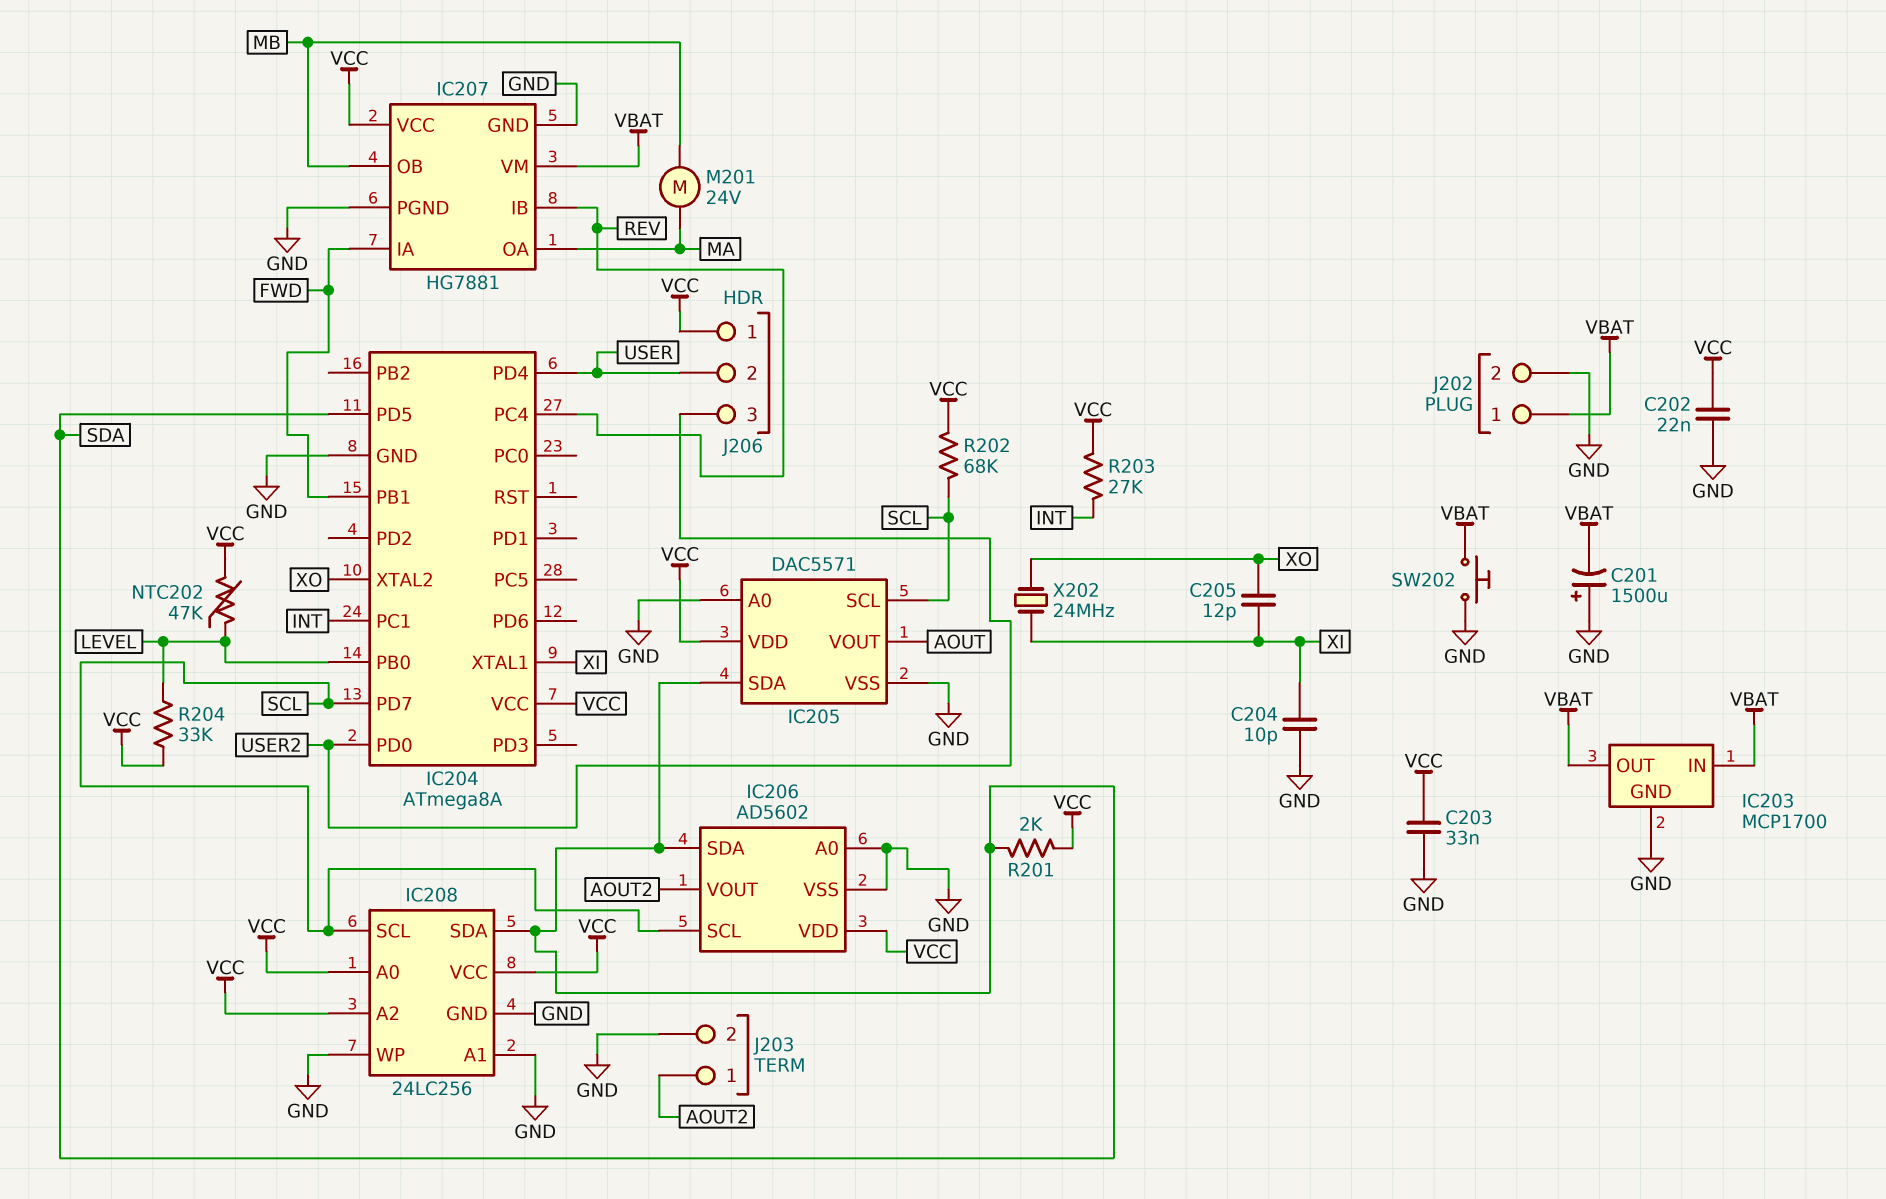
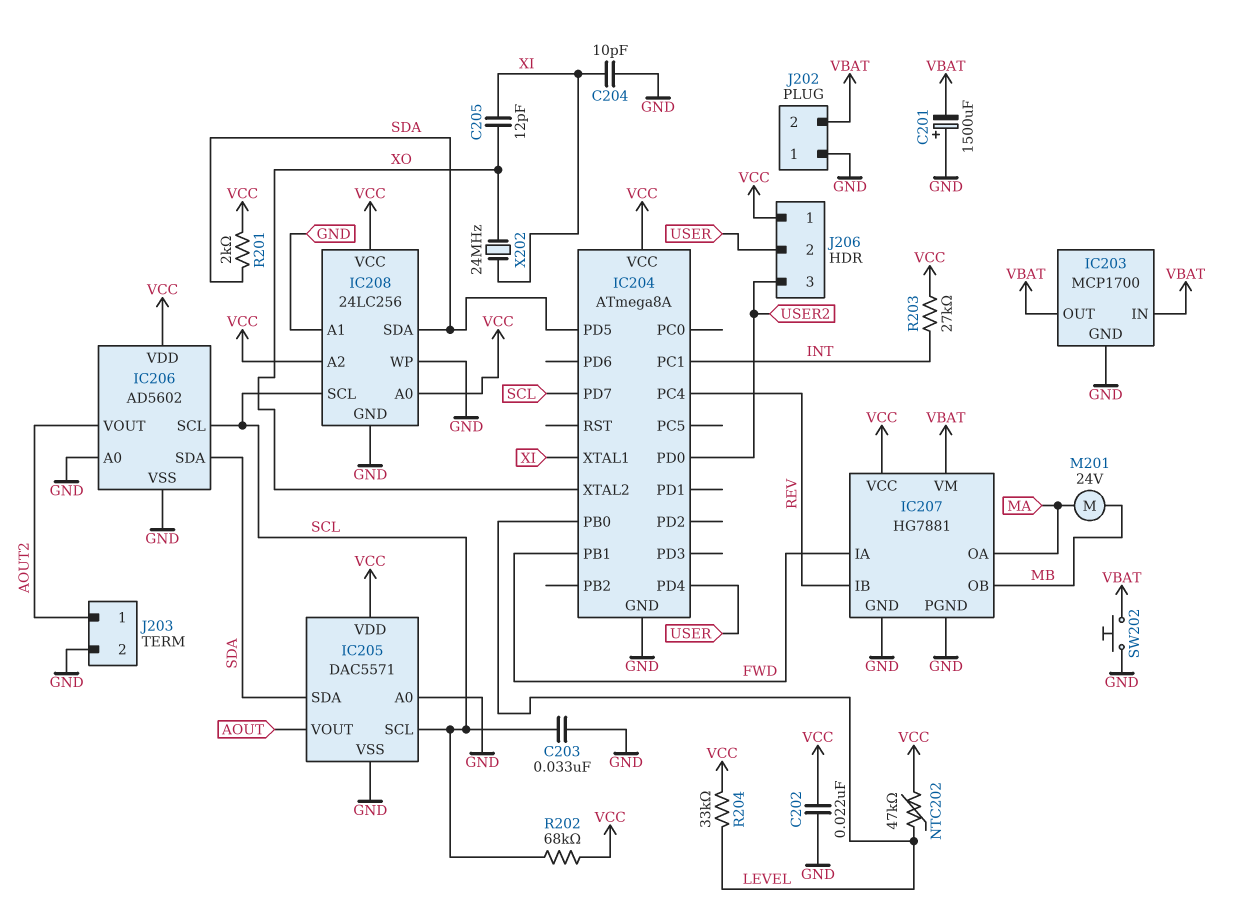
C203: 33nF (GND, VCC) -> 33nF (GND, SCL)
J202 pin 1: VBAT -> GND
J202 pin 2: GND -> VBAT

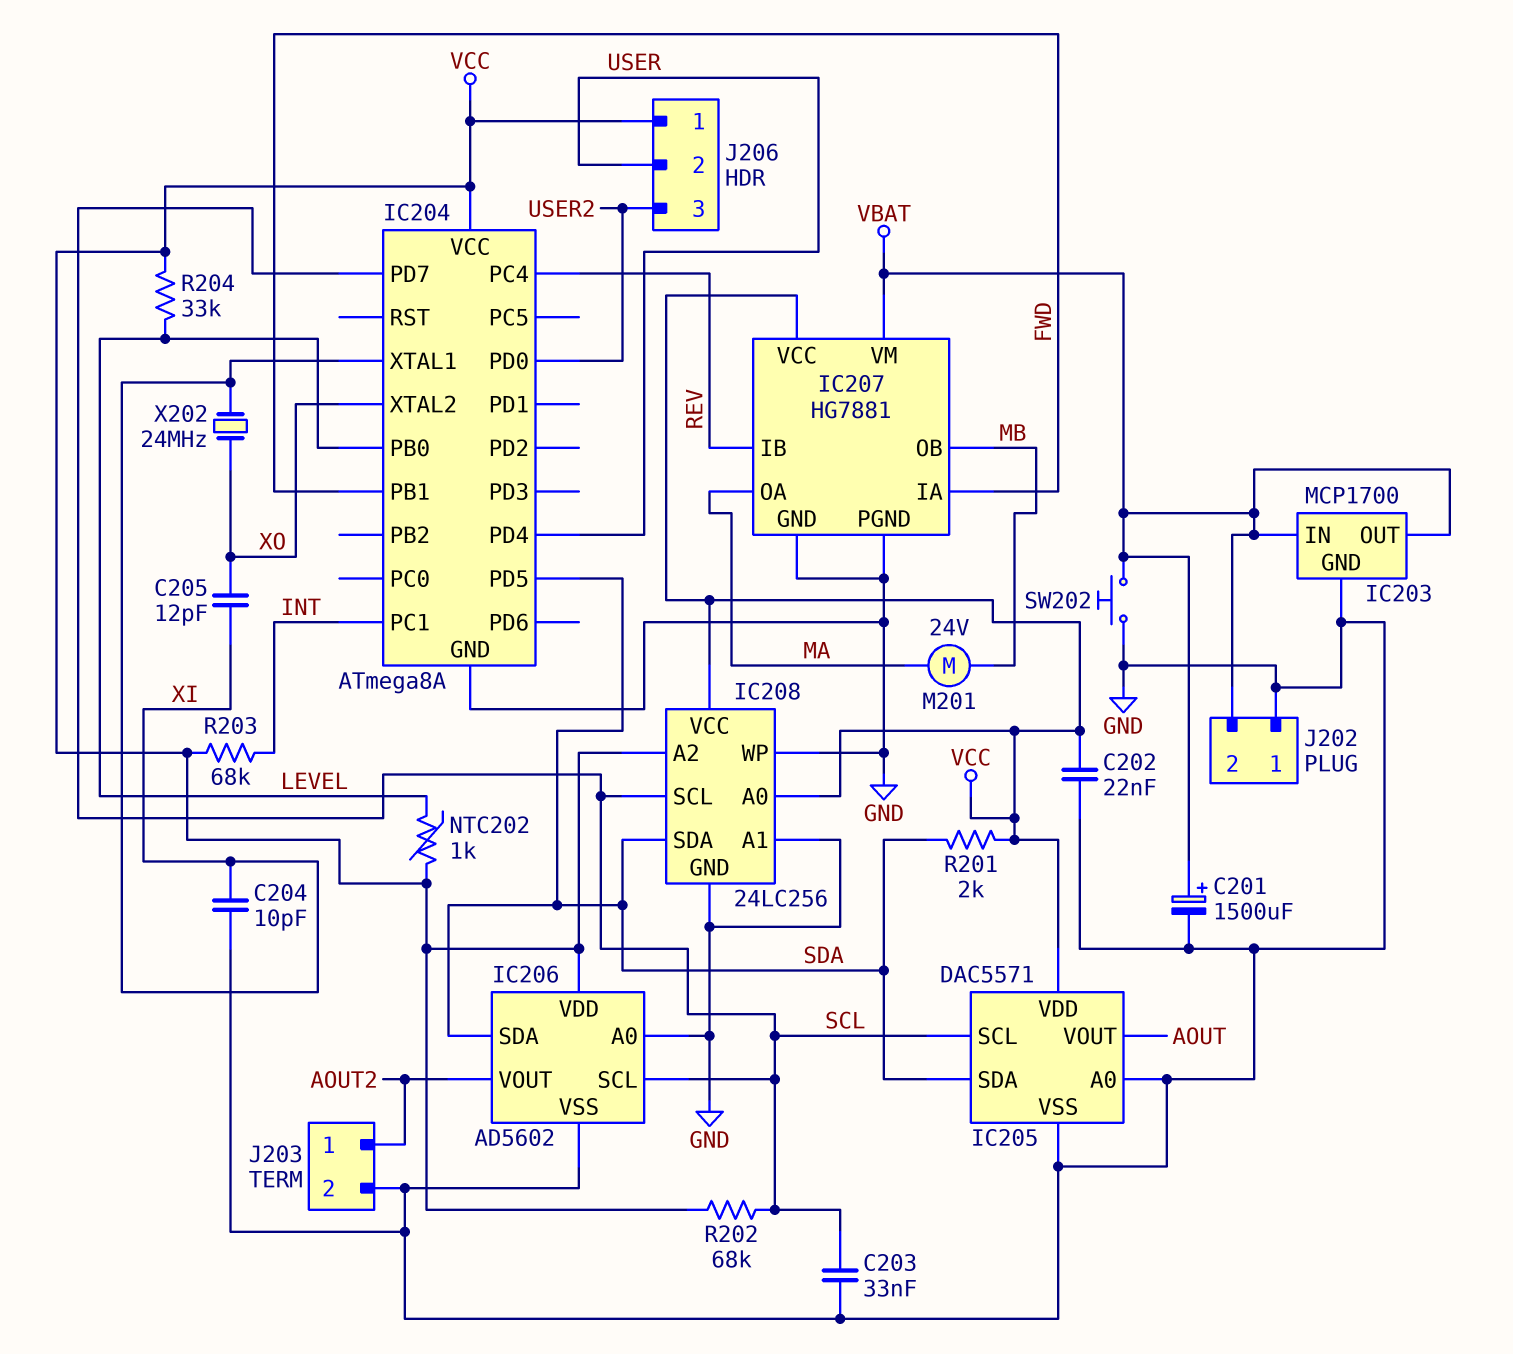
C201: 1500uF (plus GND, minus VBAT) -> 1500uF (plus VBAT, minus GND)
NTC202: 47k (LEVEL, VCC) -> 1k (LEVEL, VCC)
R203: 27k (INT, VCC) -> 68k (INT, VCC)

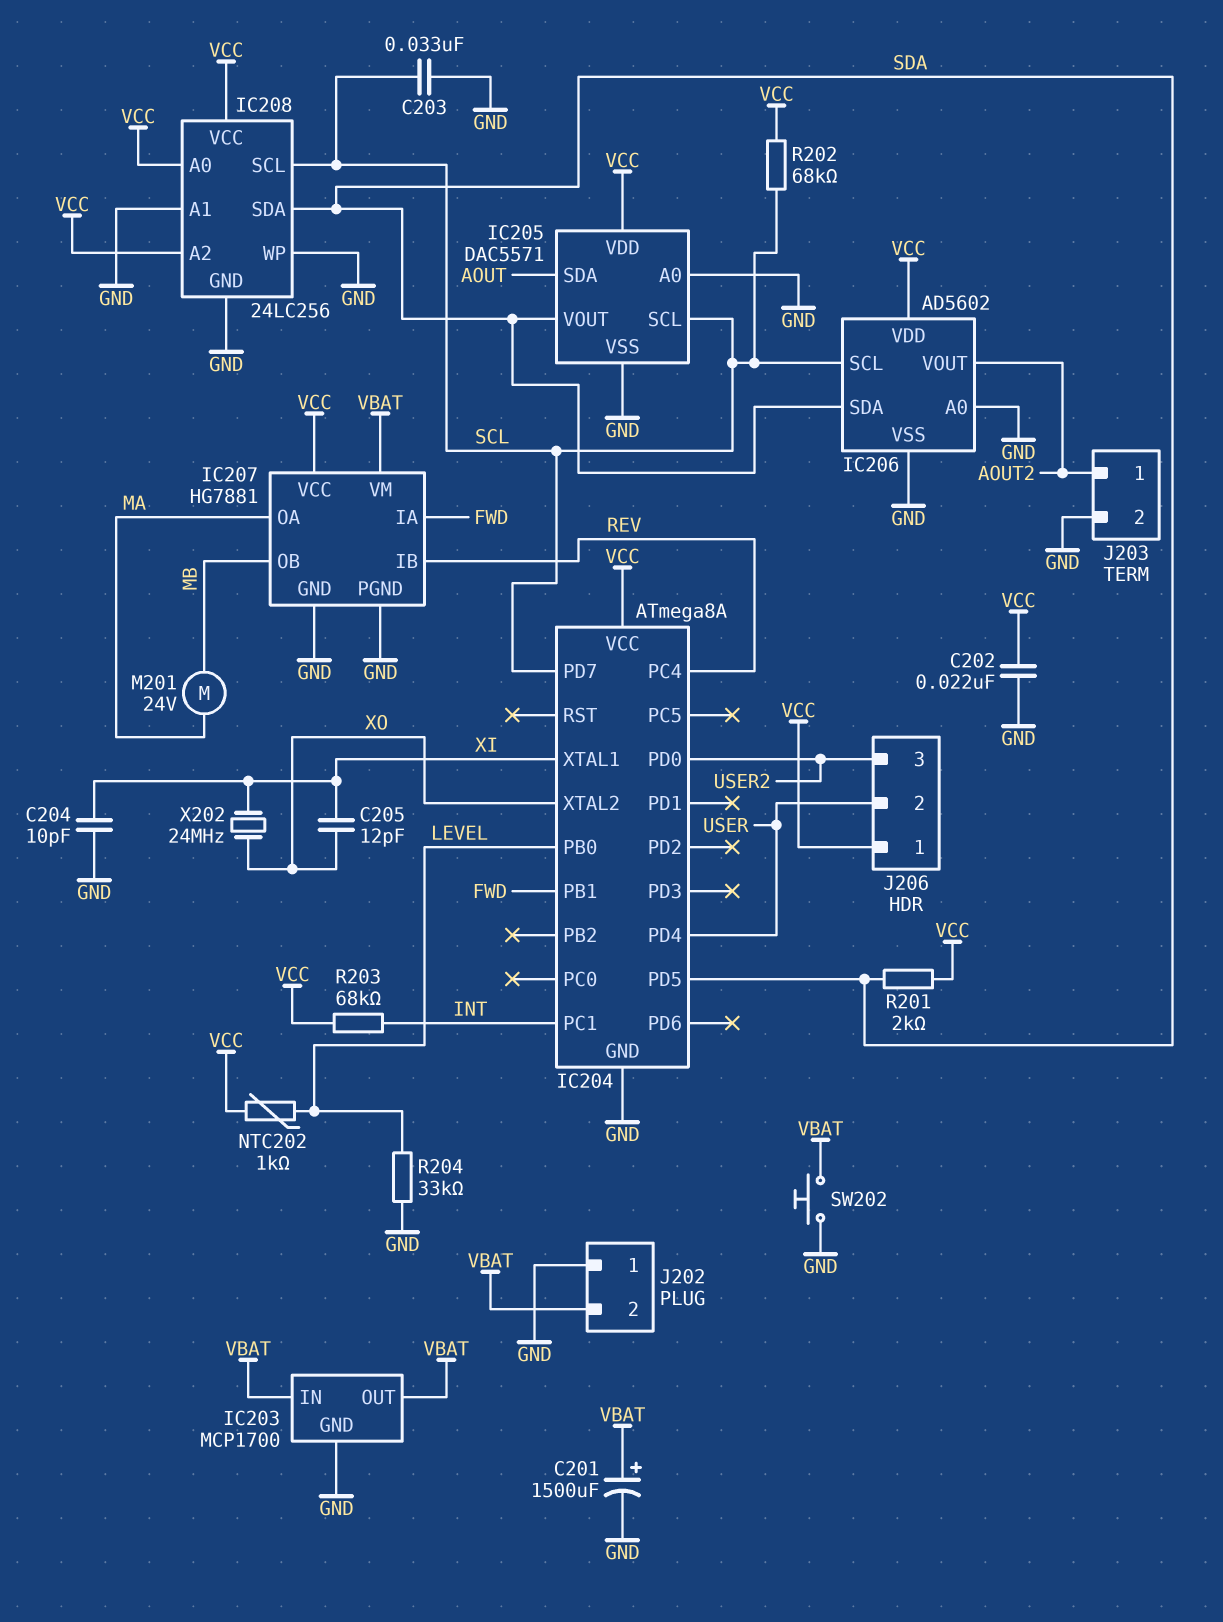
IC205 pin SDA: SDA -> AOUT
IC205 pin VOUT: AOUT -> SDA
R204: 33k (LEVEL, VCC) -> 33k (GND, LEVEL)

